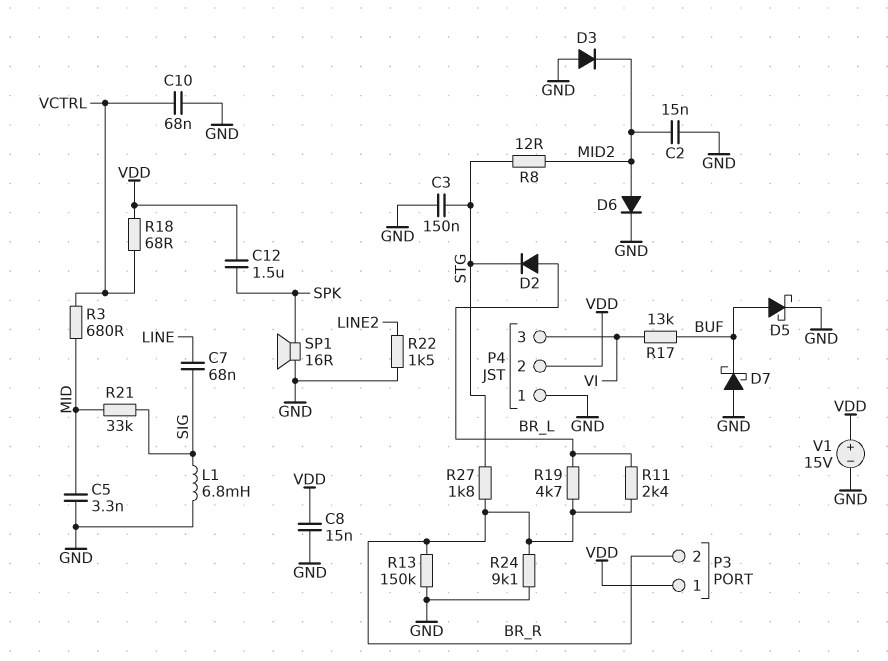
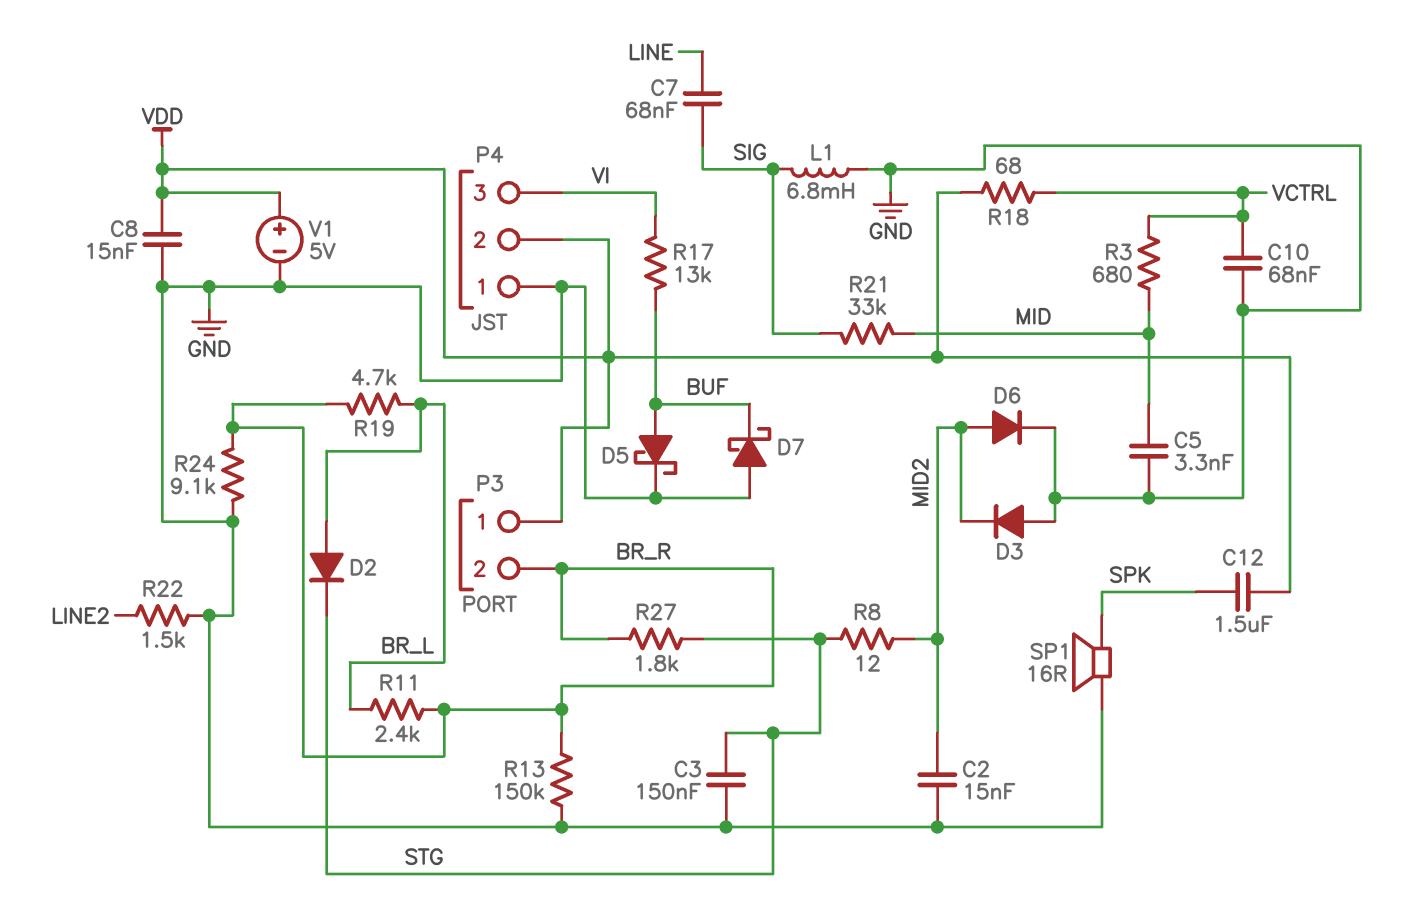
V1: 15V (plus VDD, minus GND) -> 5V (plus VDD, minus GND)

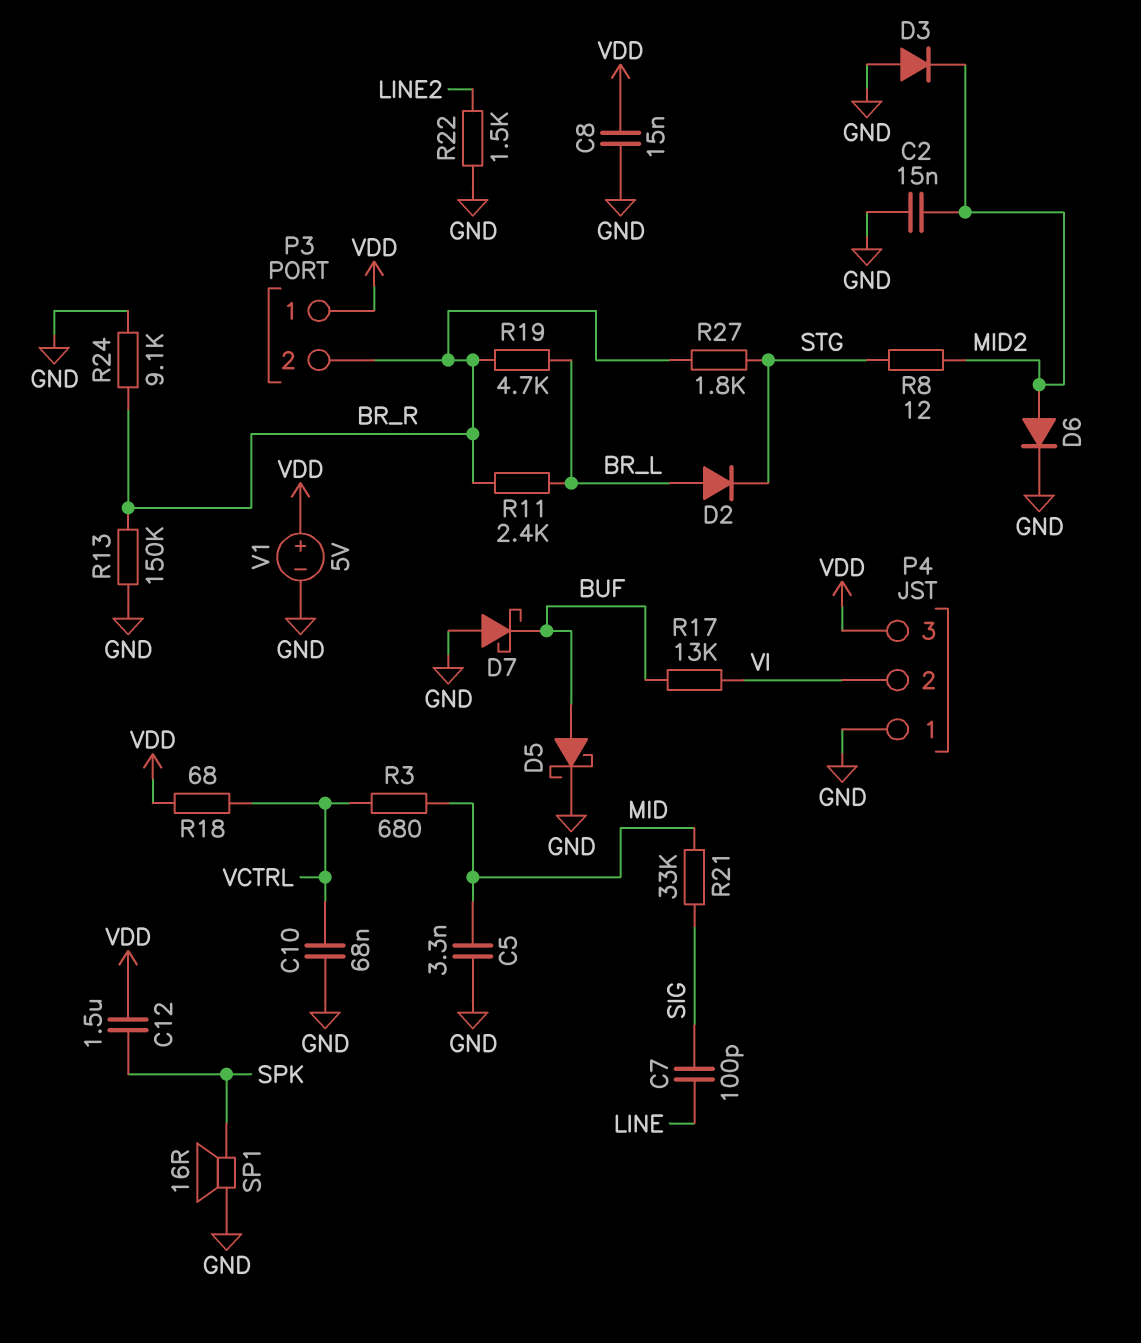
C3: 150nF (GND, STG) -> none
C7: 68nF (LINE, SIG) -> 100pF (LINE, SIG)
L1: 6.8mH (GND, SIG) -> none
P4 pin 2: VDD -> VI
P4 pin 3: VI -> VDD

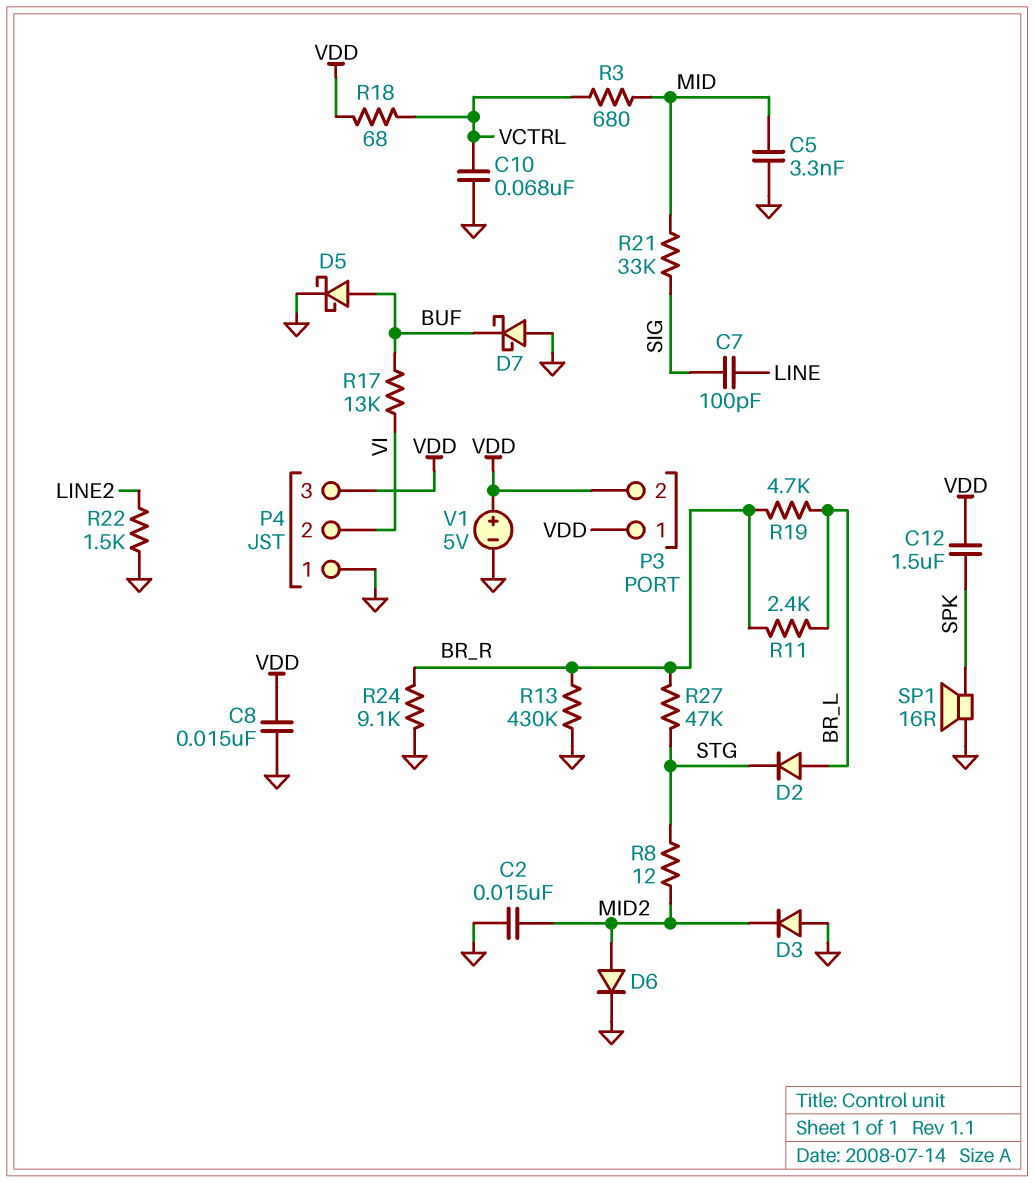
P3 pin 2: BR_R -> VDD
R13: 150k (BR_R, GND) -> 430k (BR_R, GND)
R27: 1.8k (BR_R, STG) -> 47k (BR_R, STG)

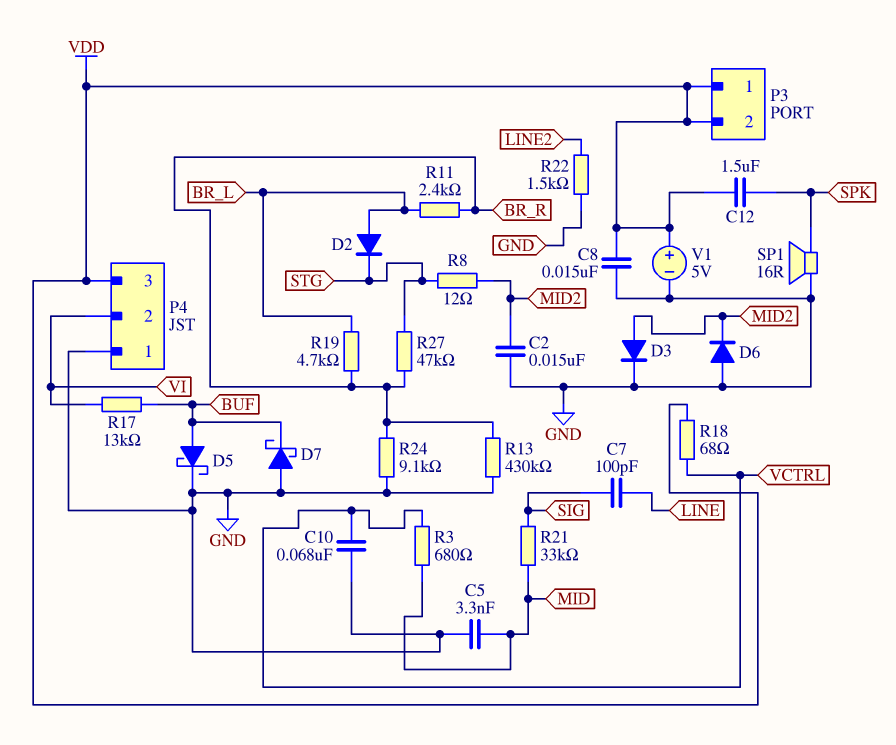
D3: diode (A GND, K MID2) -> diode (A MID2, K GND)
D6: diode (A MID2, K GND) -> diode (A GND, K MID2)

